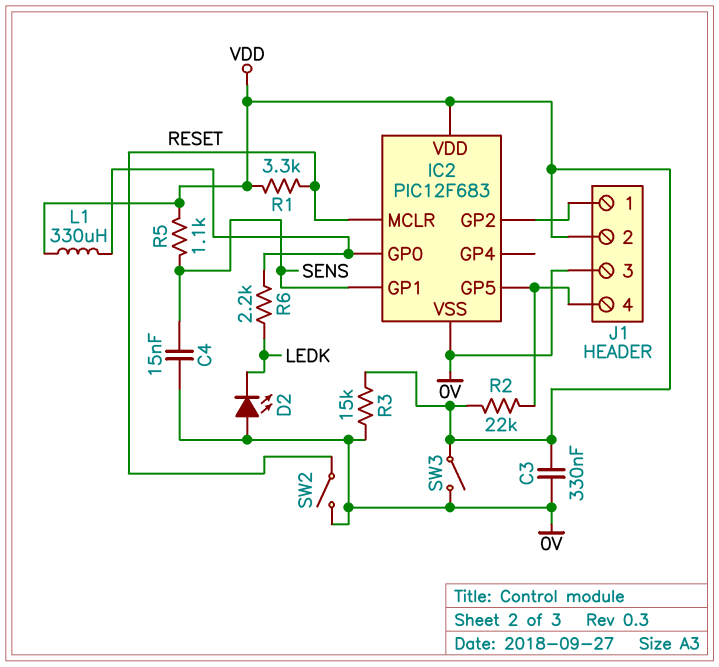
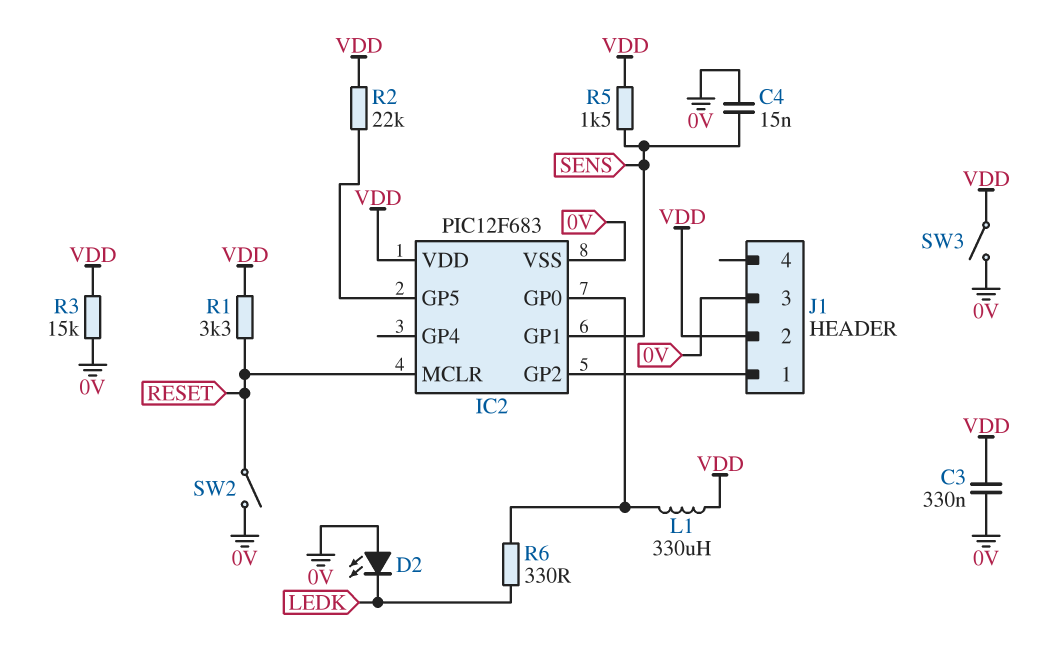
J1 pin 4: IC2/GP5 -> none
R5: 1.1k (SENS, VDD) -> 1.5k (SENS, VDD)
R6: 2.2k (IC2/GP0, LEDK) -> 330 (IC2/GP0, LEDK)

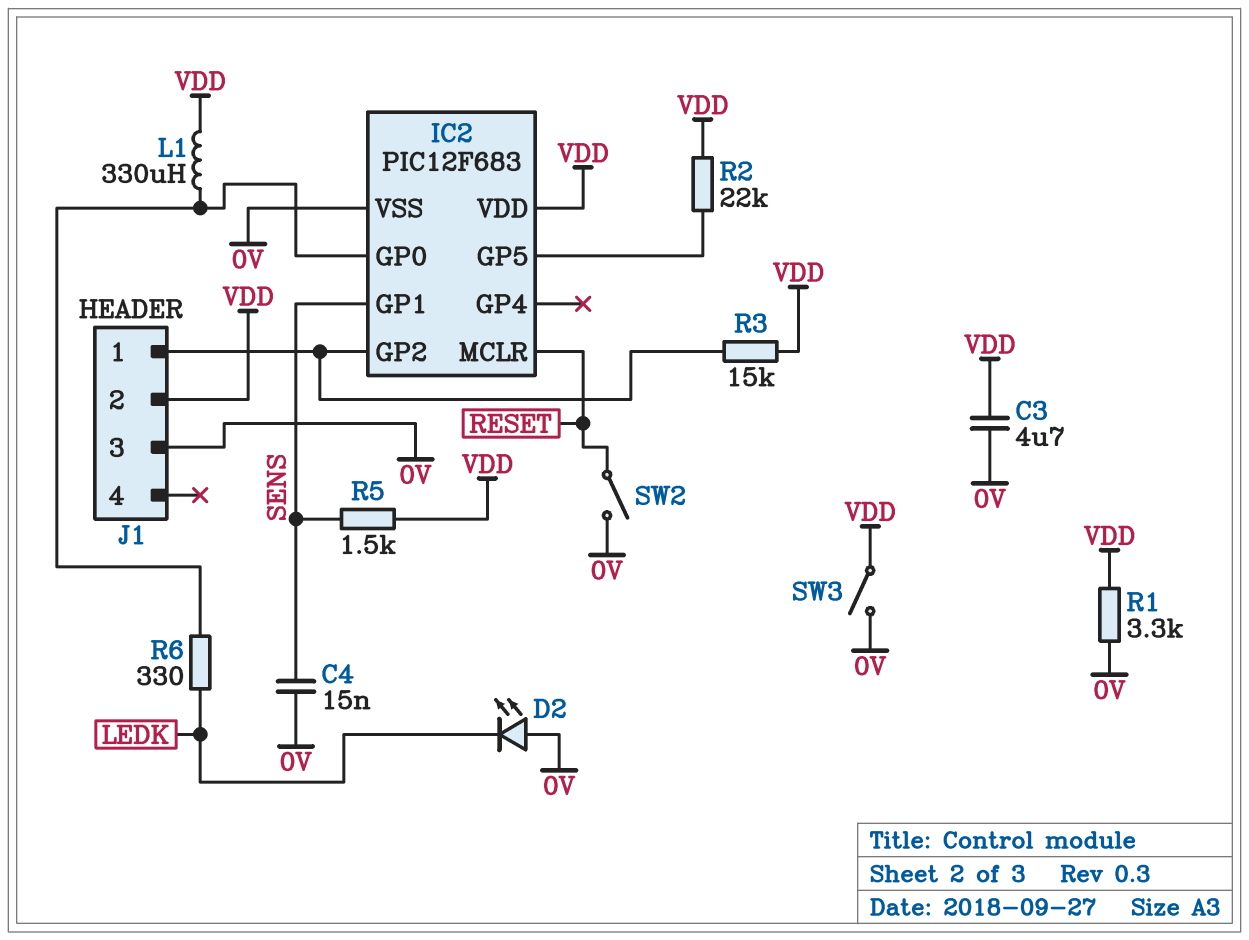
C3: 330nF (0V, VDD) -> 4.7uF (0V, VDD)
R1: 3.3k (RESET, VDD) -> 3.3k (0V, VDD)
R3: 15k (0V, VDD) -> 15k (IC2/GP2, VDD)

